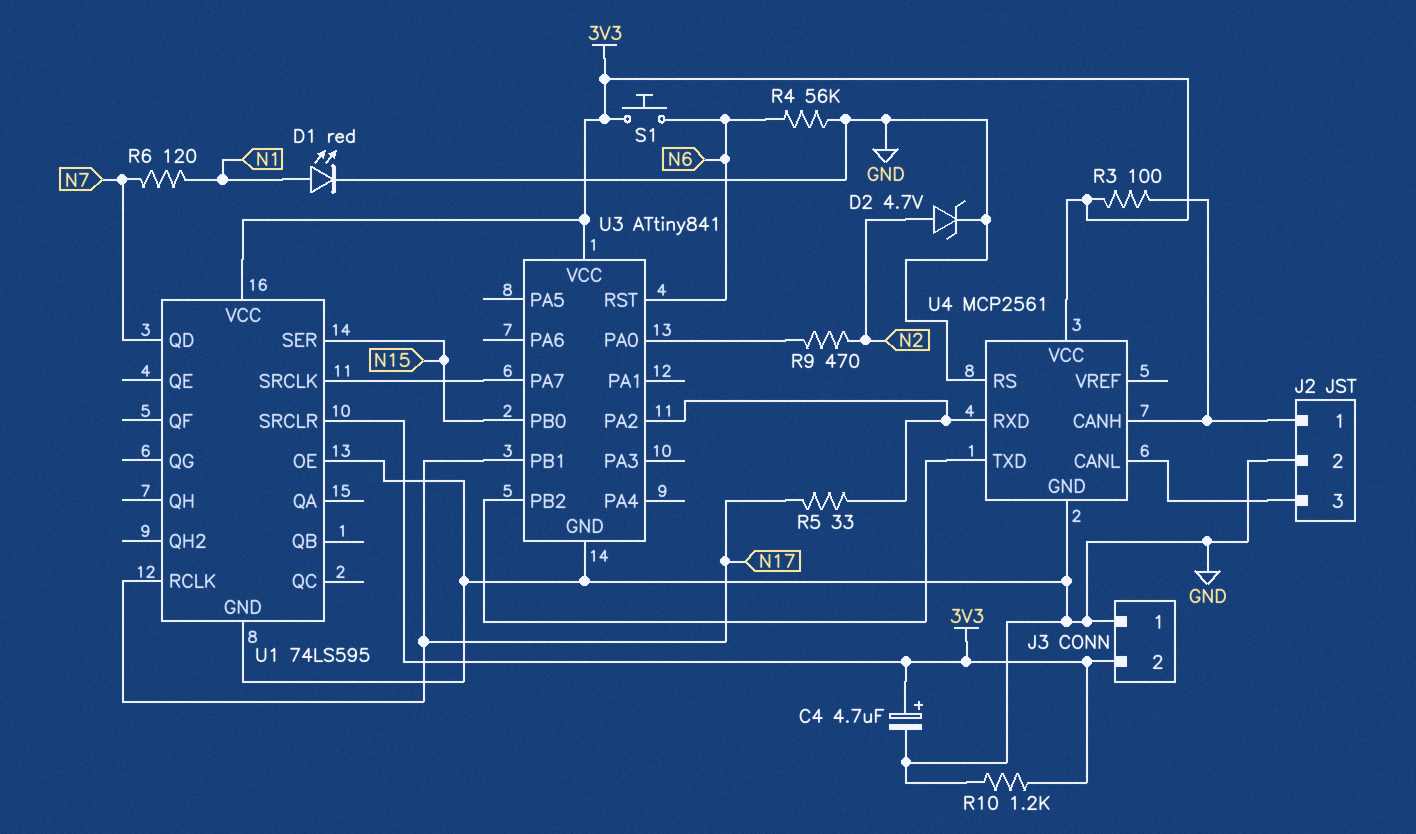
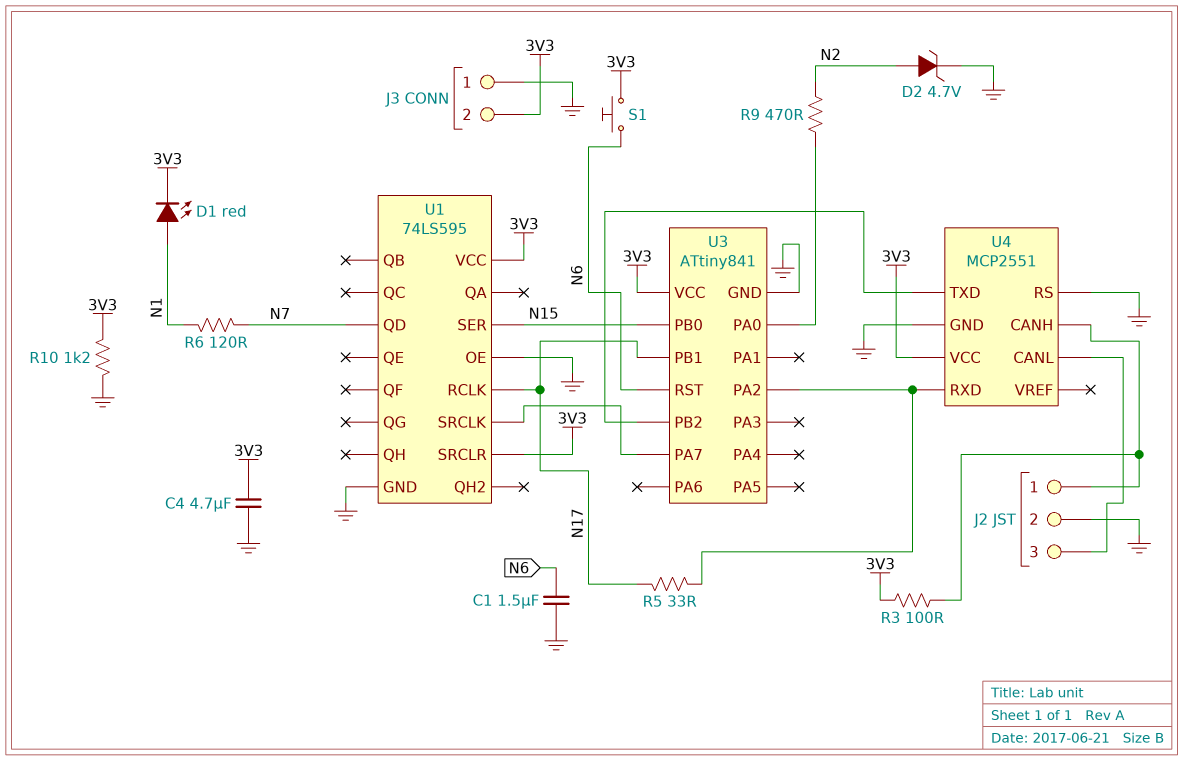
C1: none -> 1.5uF (GND, N6)
C4: 4.7uF (plus 3V3, minus GND) -> 4.7uF (3V3, GND)
D1: LED red (A N1, K GND) -> LED red (A N1, K 3V3)
R4: 56k (GND, N6) -> none
U4: MCP2561 -> MCP2551

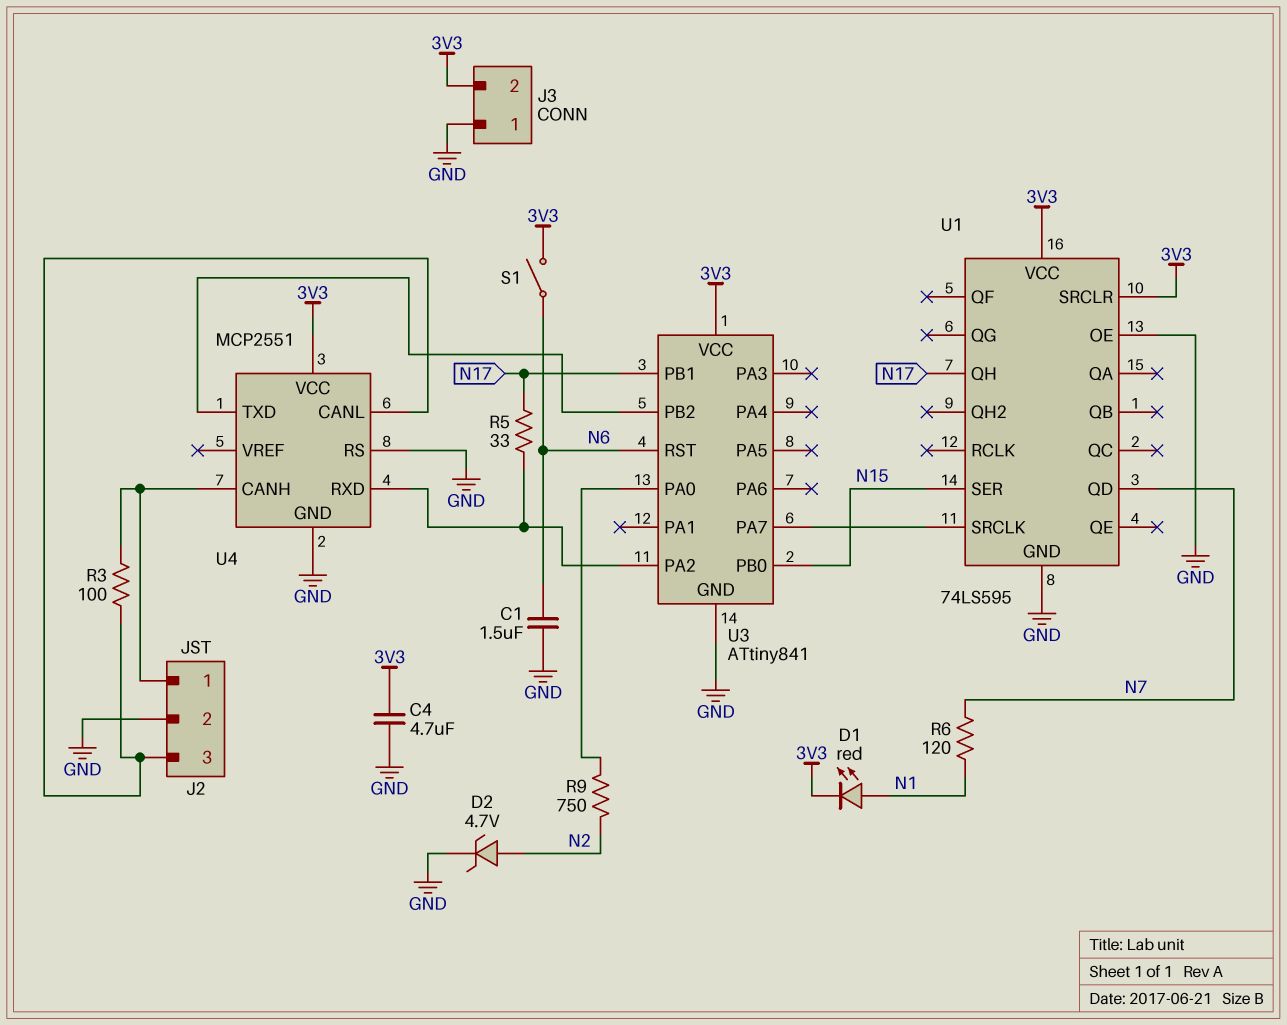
R3: 100 (3V3, J2/1) -> 100 (J2/1, J2/3)
R9: 470 (N2, U3/PA0) -> 750 (N2, U3/PA0)
R10: 1.2k (3V3, GND) -> none
S1: button (3V3, N6) -> switch (3V3, N6)
U1 pin QH: none -> N17
U1 pin RCLK: N17 -> none

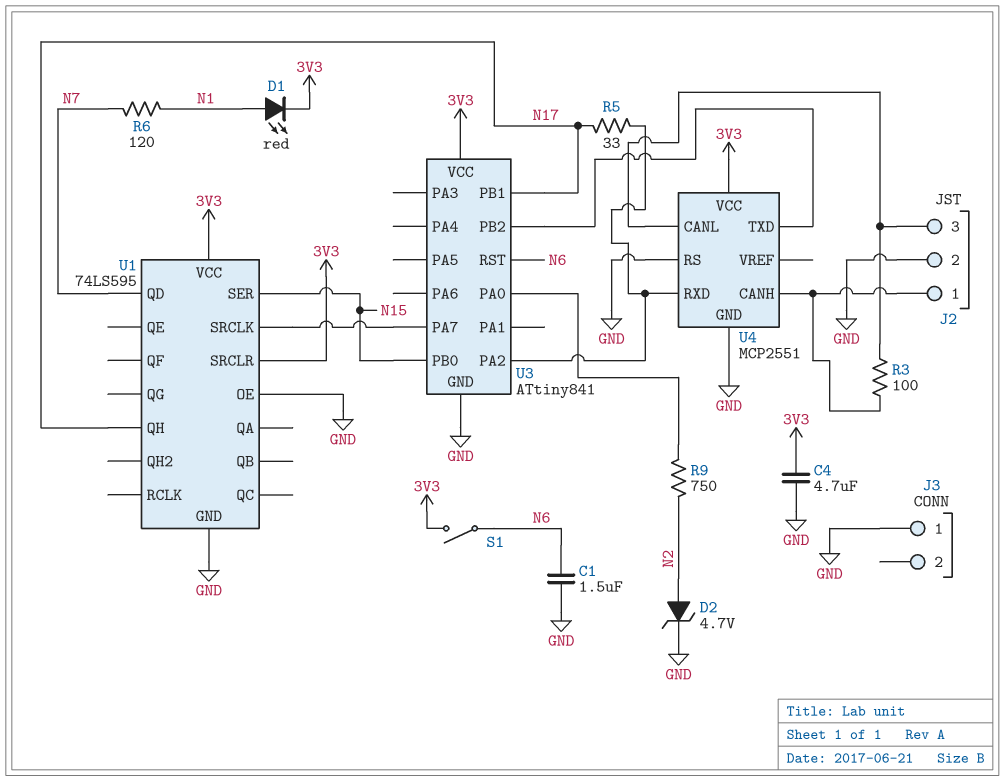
J3 pin 2: 3V3 -> none

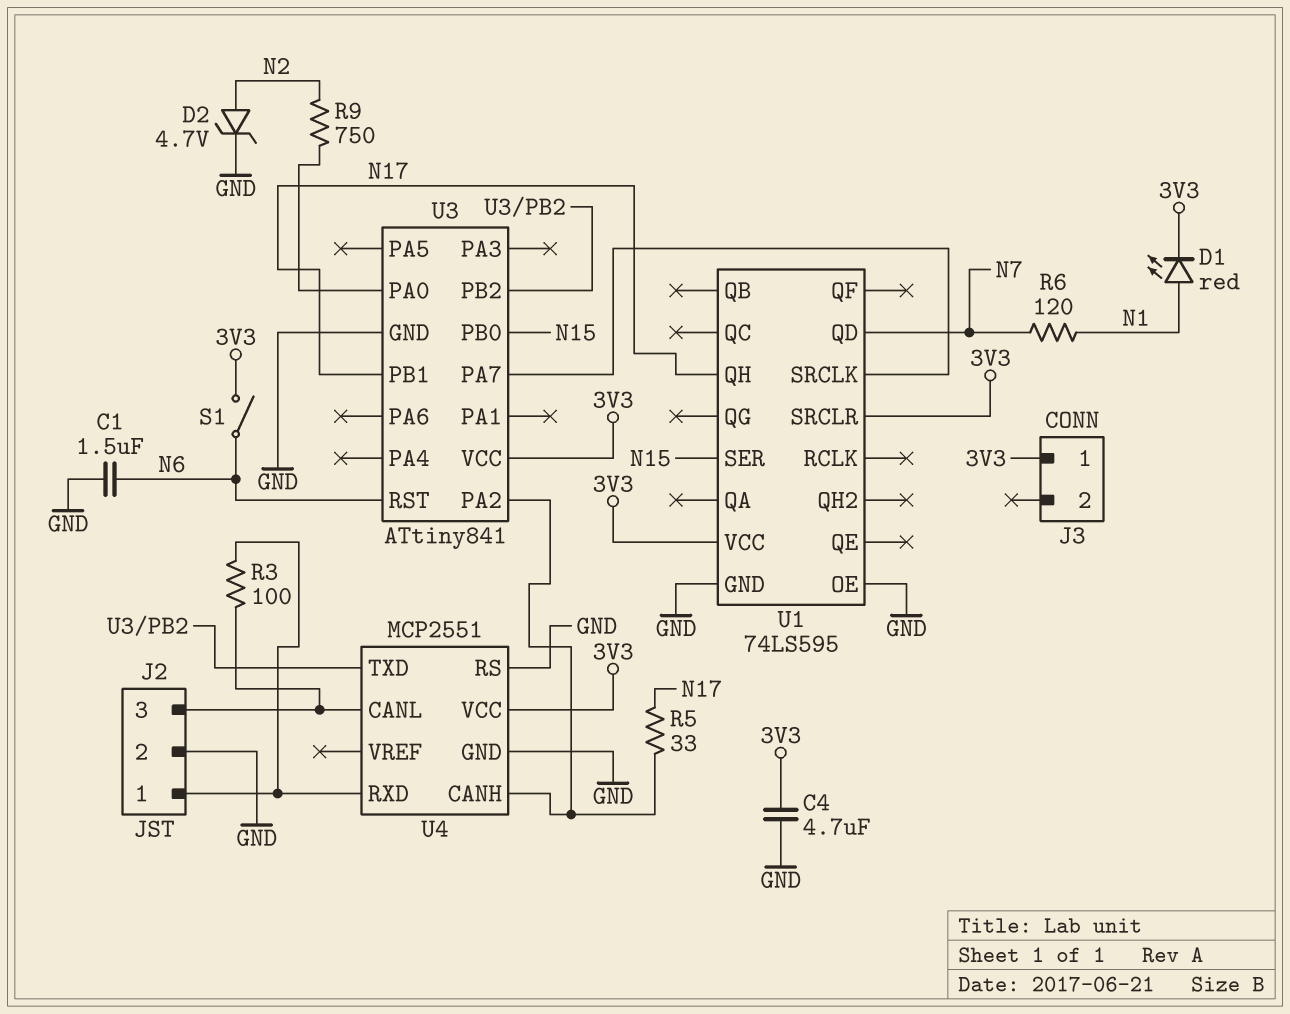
J3 pin 1: GND -> 3V3
U4 pin CANH: J2/1 -> U3/PA2
U4 pin RXD: U3/PA2 -> J2/1

